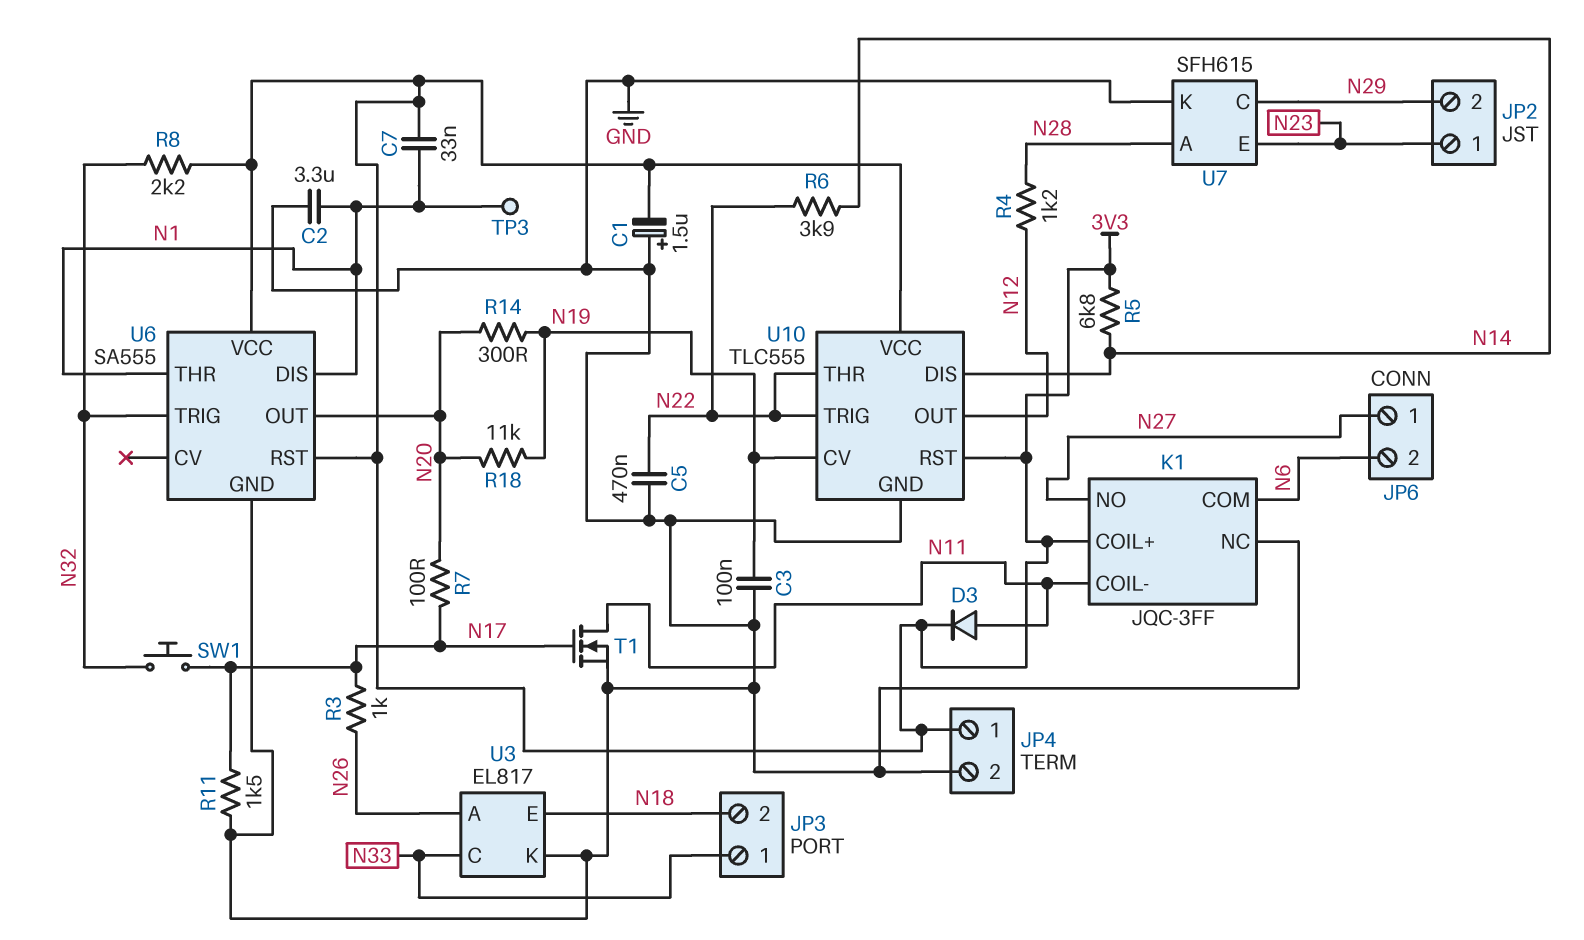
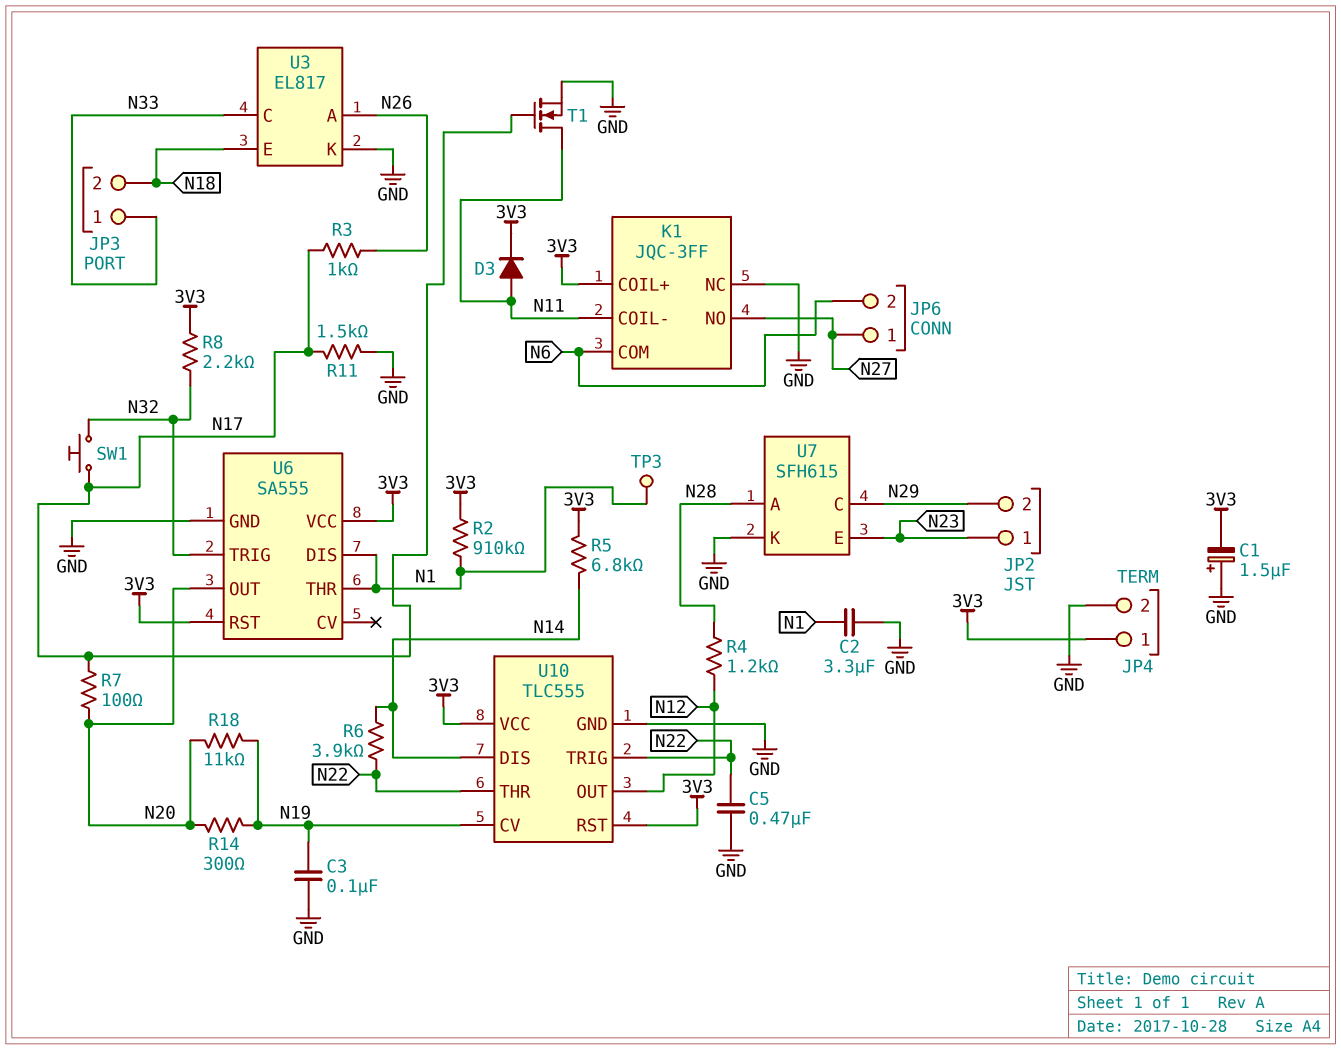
C7: 33nF (3V3, N1) -> none
R2: none -> 910k (3V3, N1)

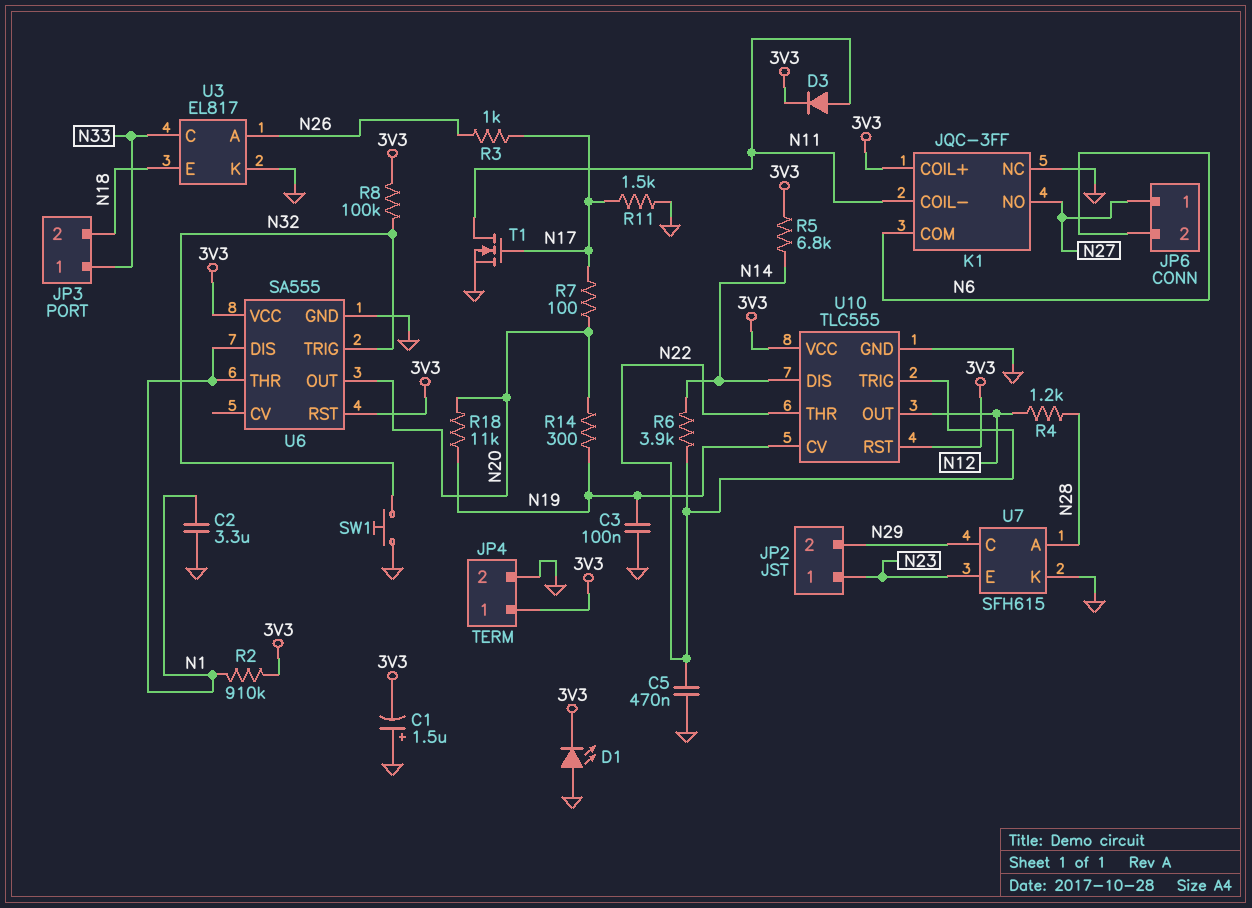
D1: none -> LED (A GND, K 3V3)
R8: 2.2k (3V3, N32) -> 100k (3V3, N32)
SW1: button (N17, N32) -> button (GND, N32)
TP3: test point (N1) -> none

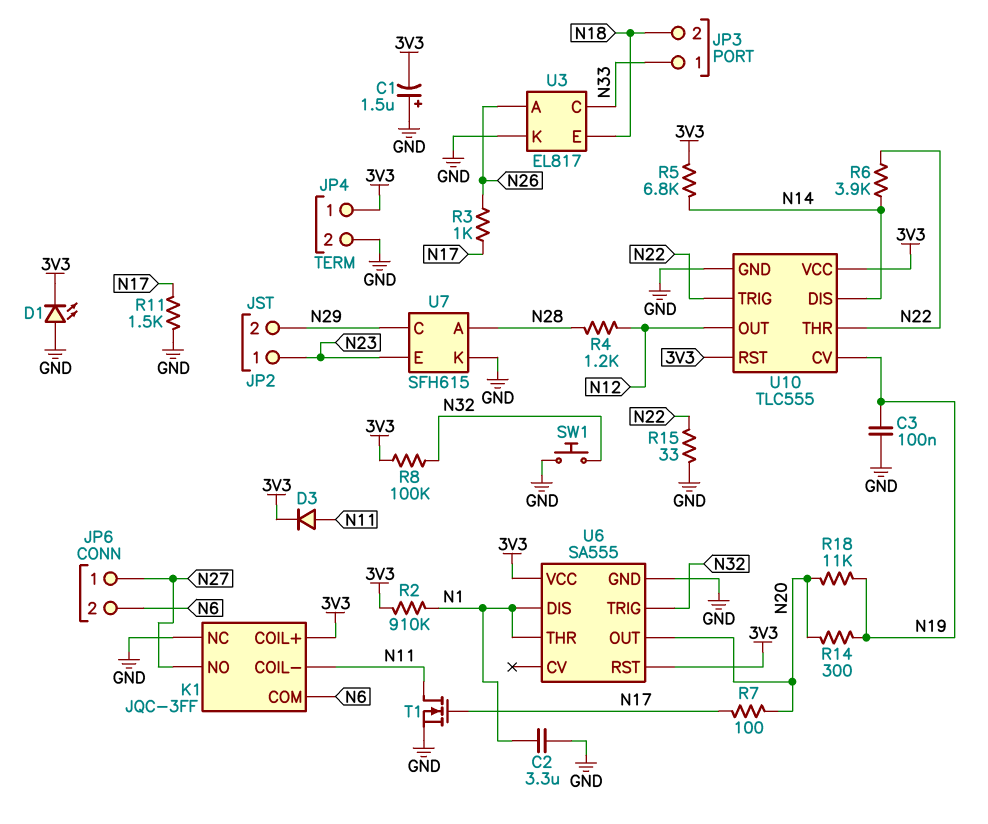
C5: 470nF (GND, N22) -> none
R15: none -> 33 (GND, N22)

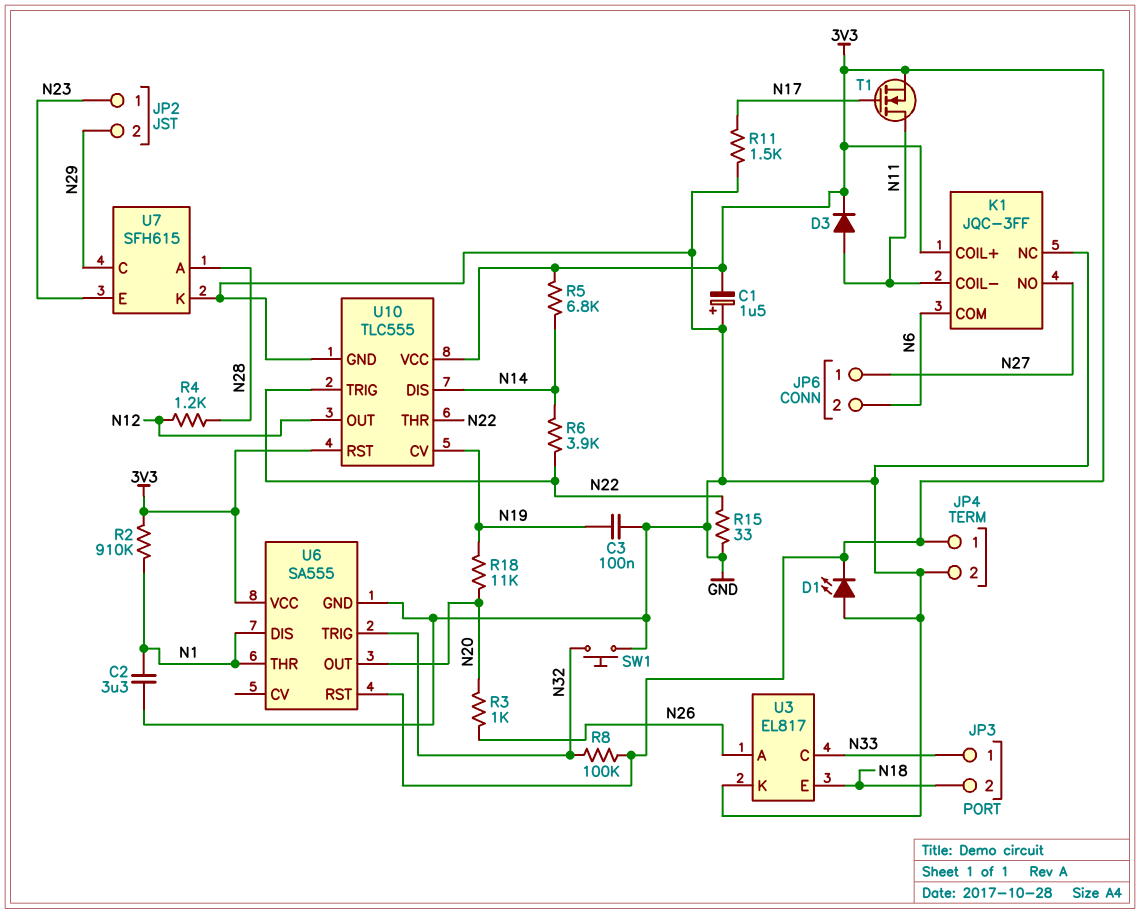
R3: 1k (N17, N26) -> 1k (N20, N26)
R7: 100 (N17, N20) -> none
R14: 300 (N19, N20) -> none
T1: NMOS (G N17, D N11, S GND) -> NMOS (G N17, D N11, S 3V3)

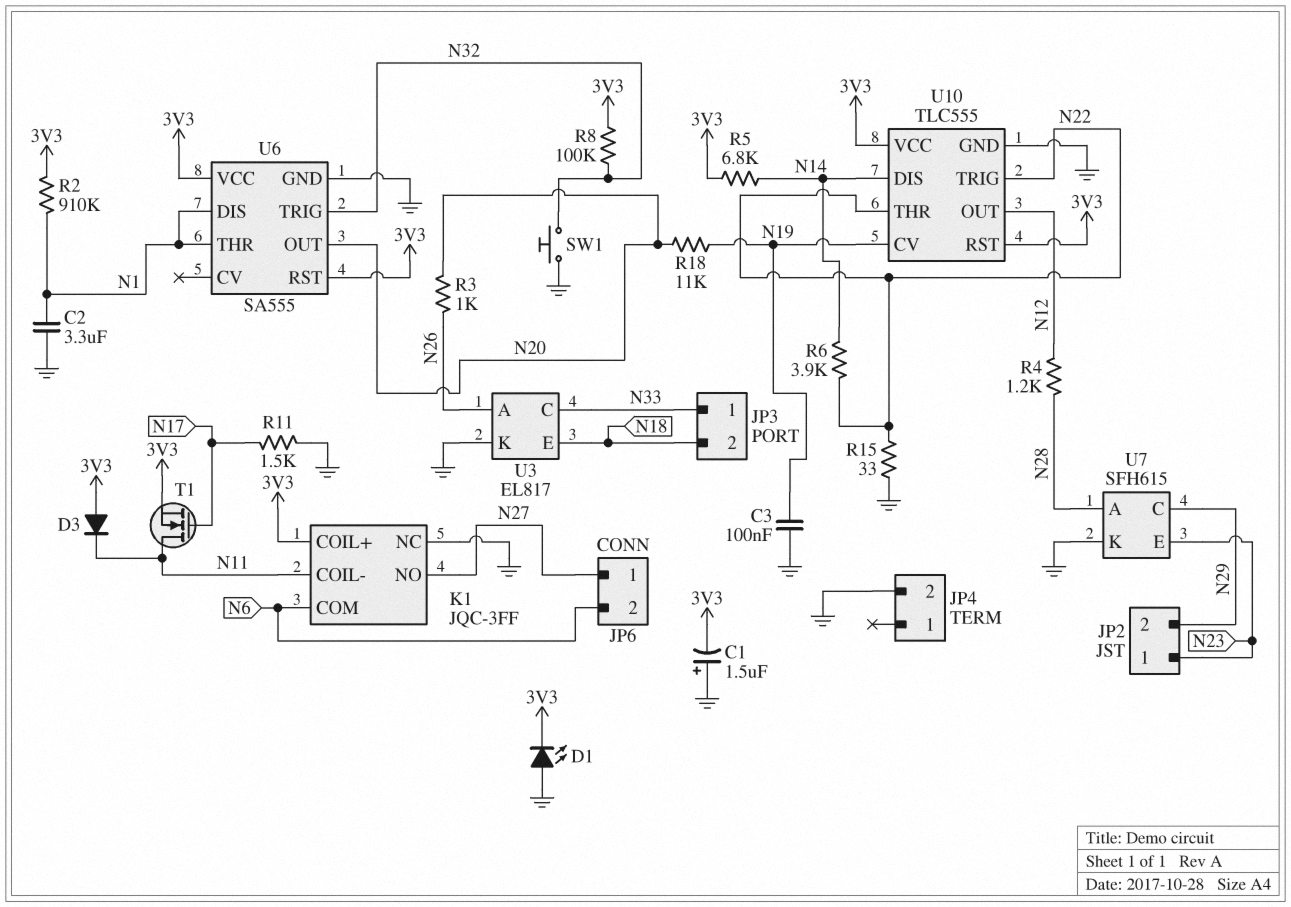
D3: diode (A N11, K 3V3) -> diode (A 3V3, K N11)
JP4 pin 1: 3V3 -> none

